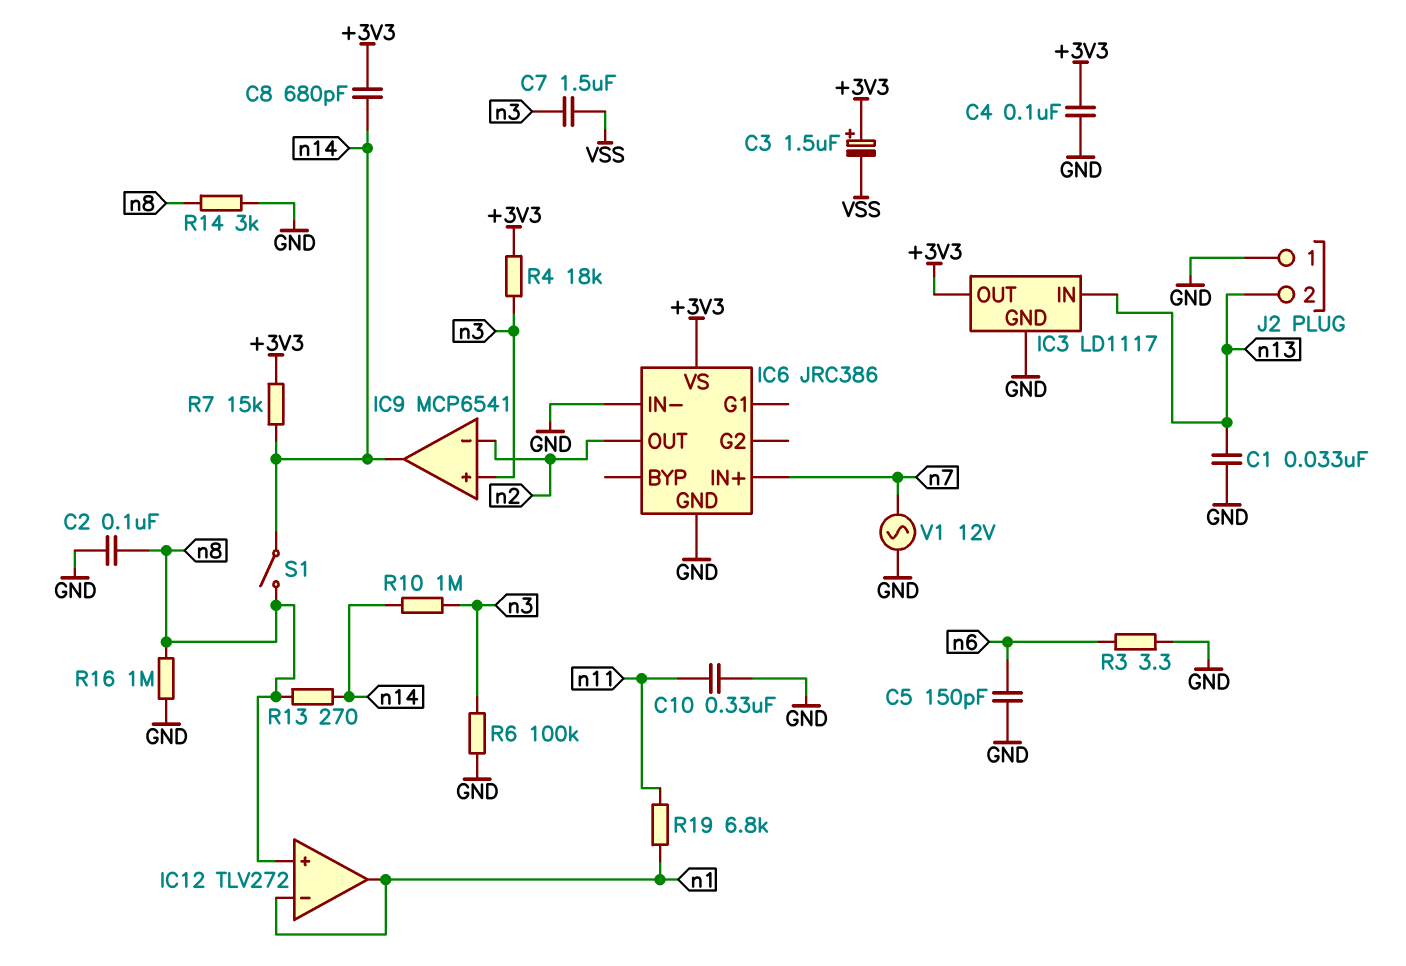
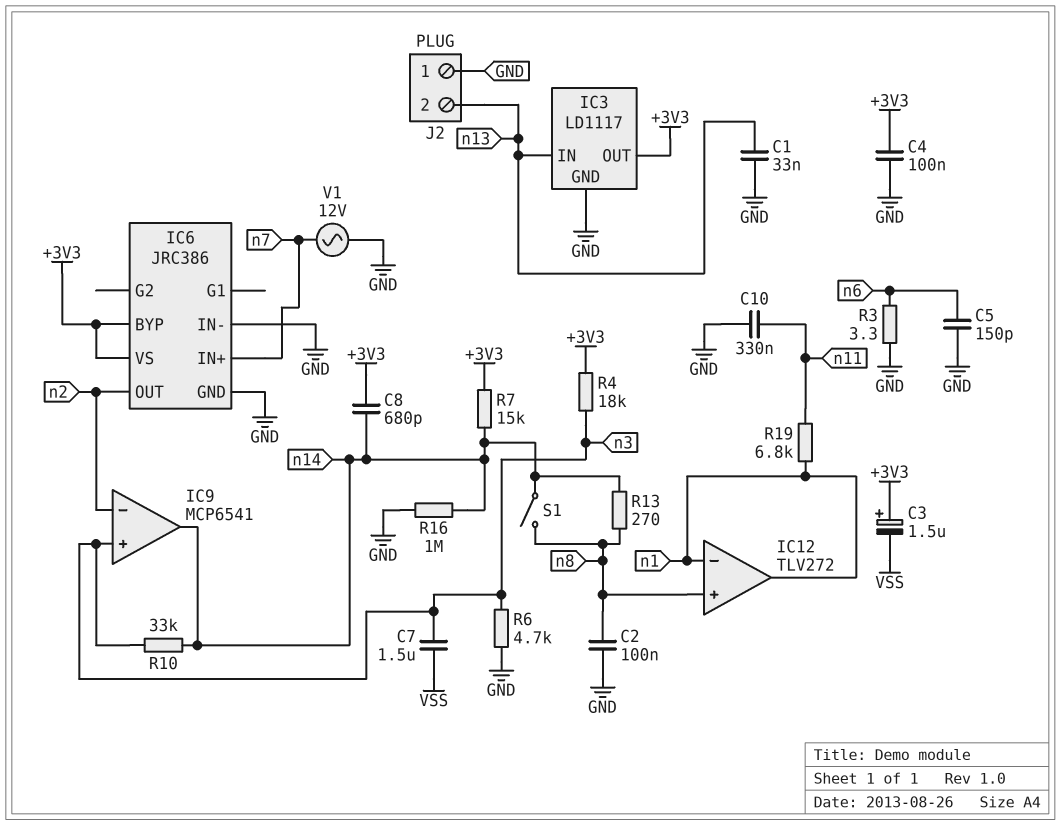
IC6 pin BYP: none -> +3V3
R6: 100k (GND, n3) -> 4.7k (GND, n3)
R10: 1M (n3, n14) -> 33k (n3, n14)
R14: 3k (GND, n8) -> none
R16: 1M (GND, n8) -> 1M (GND, n14)

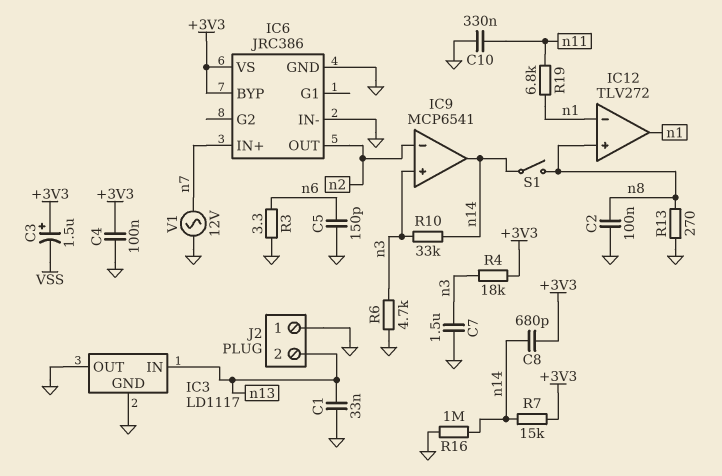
C7: 1.5uF (VSS, n3) -> 1.5uF (GND, n3)
IC3 pin OUT: +3V3 -> GND
R13: 270 (n8, n14) -> 270 (GND, n8)

